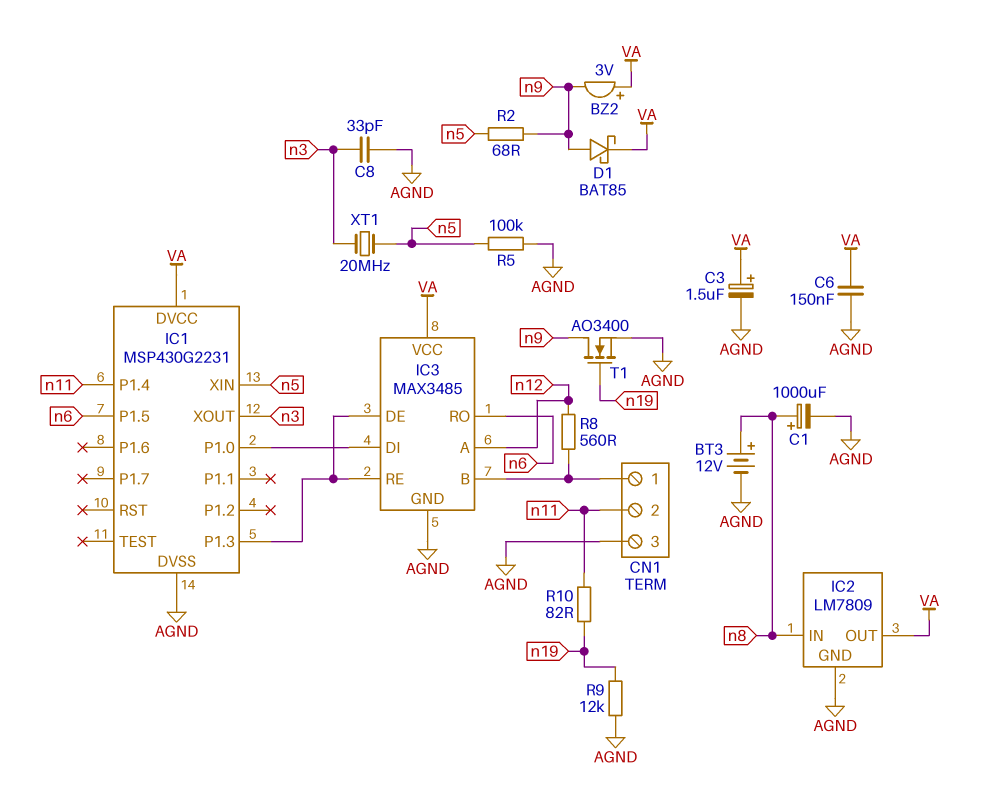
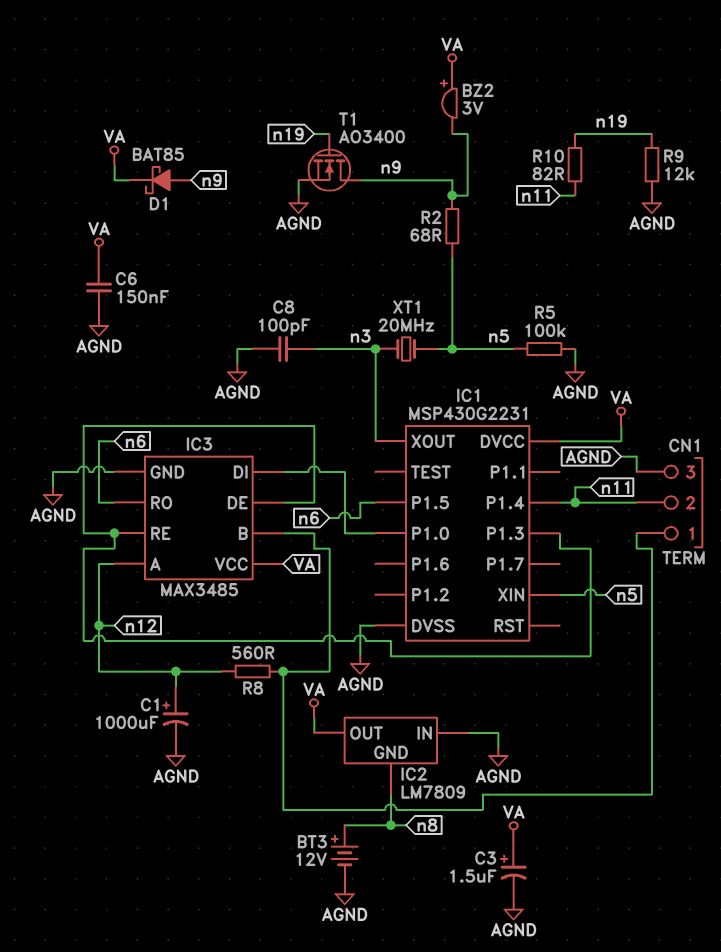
C1: 1000uF (plus n8, minus AGND) -> 1000uF (plus n12, minus AGND)
C8: 33pF (AGND, n3) -> 100pF (AGND, n3)
IC2 pin GND: AGND -> n8
IC2 pin IN: n8 -> AGND

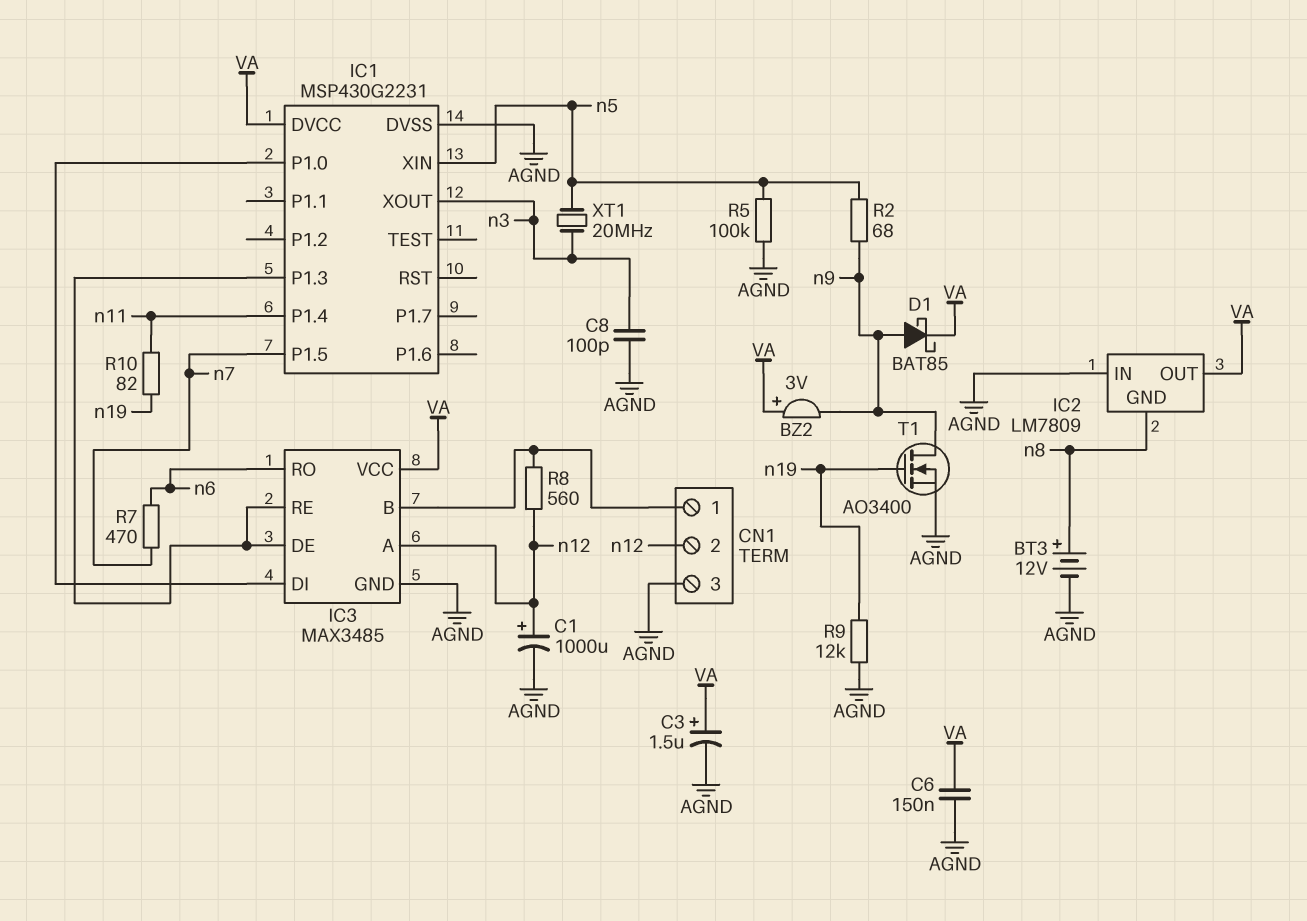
CN1 pin 2: n11 -> n12
IC1 pin P1.5: n6 -> n7
R7: none -> 470 (n6, n7)

